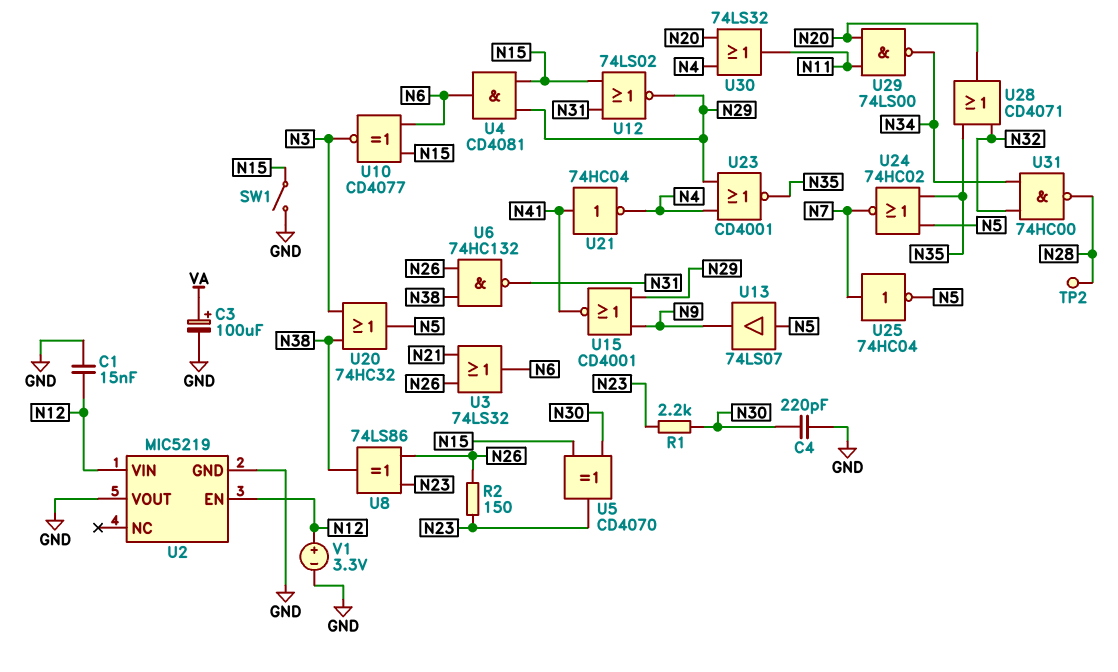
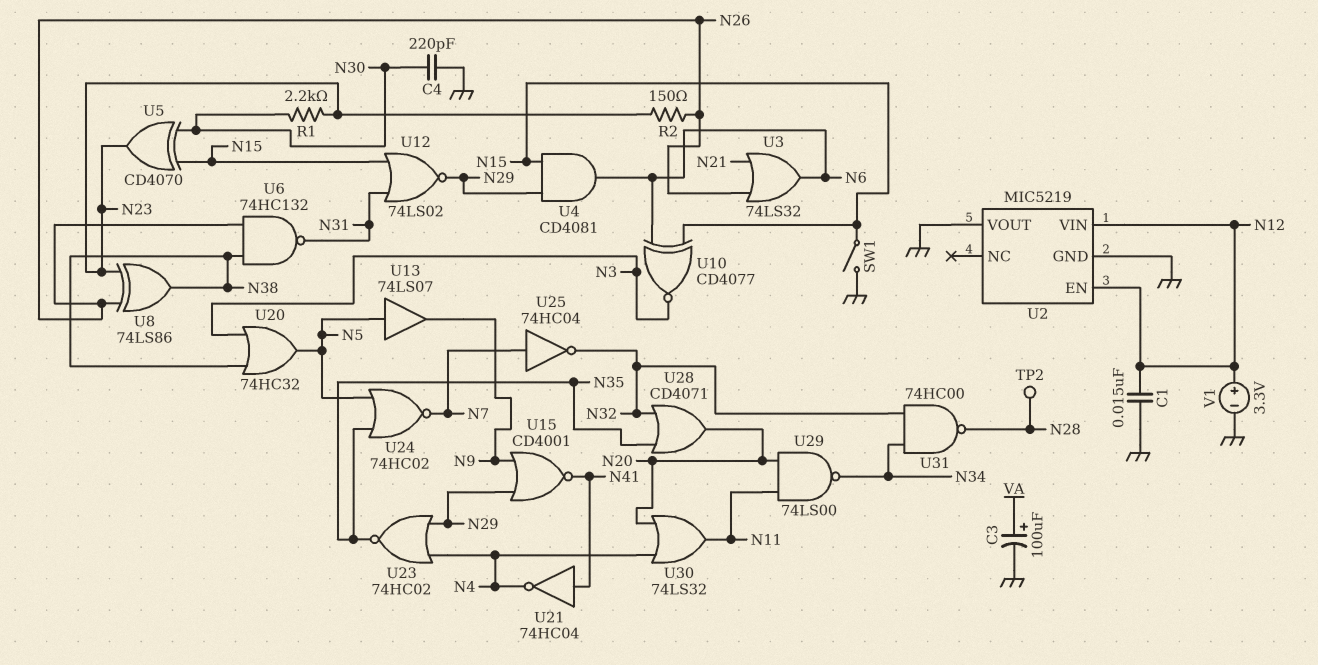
U23: NOR CD4001 (in N4, in N29, out N35) -> NOR 74HC02 (in N4, in N29, out N35)
U25: NOT 74HC04 (in N7, out N5) -> NOT 74HC04 (in N7, out N32)

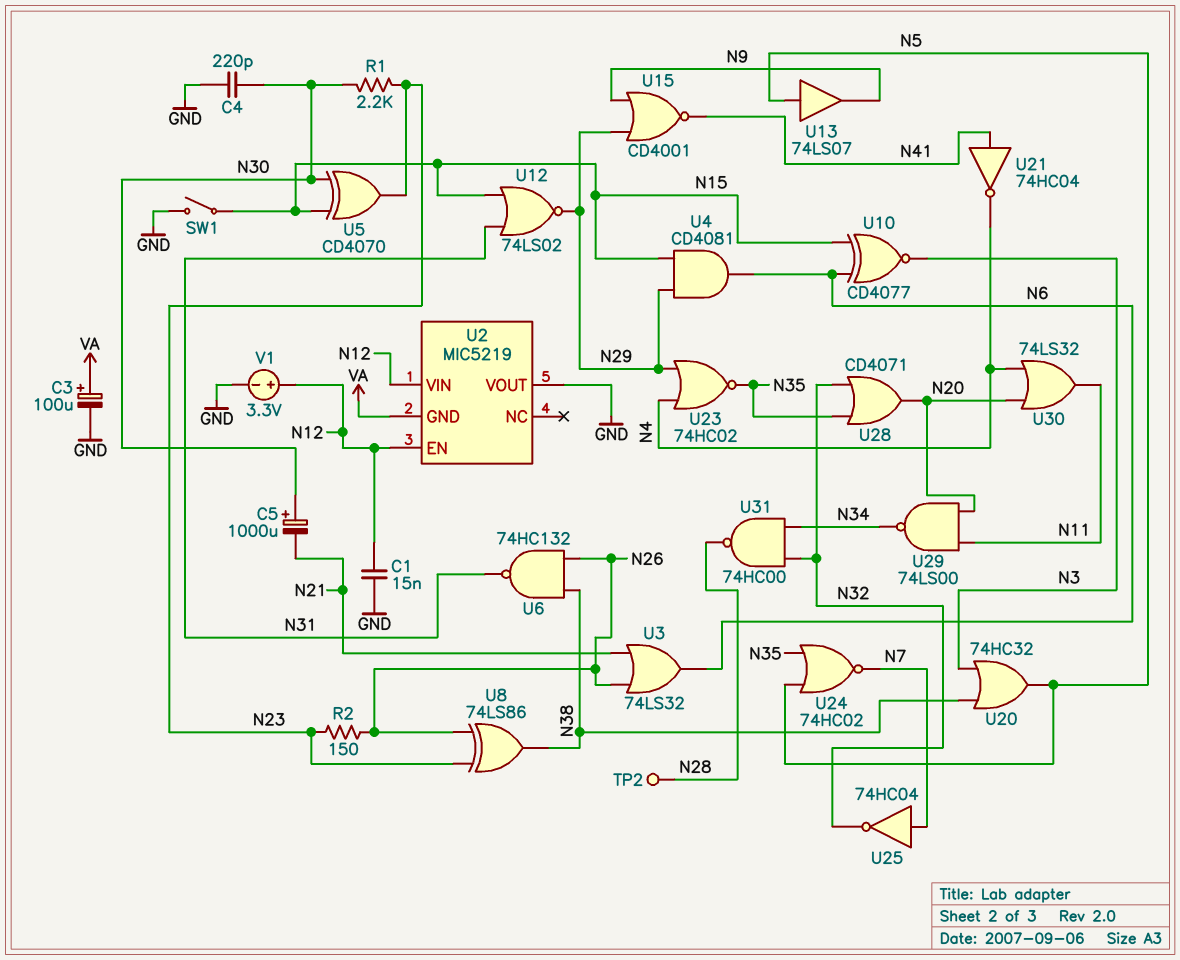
C5: none -> 1000uF (plus N30, minus N21)
U2 pin GND: GND -> VA

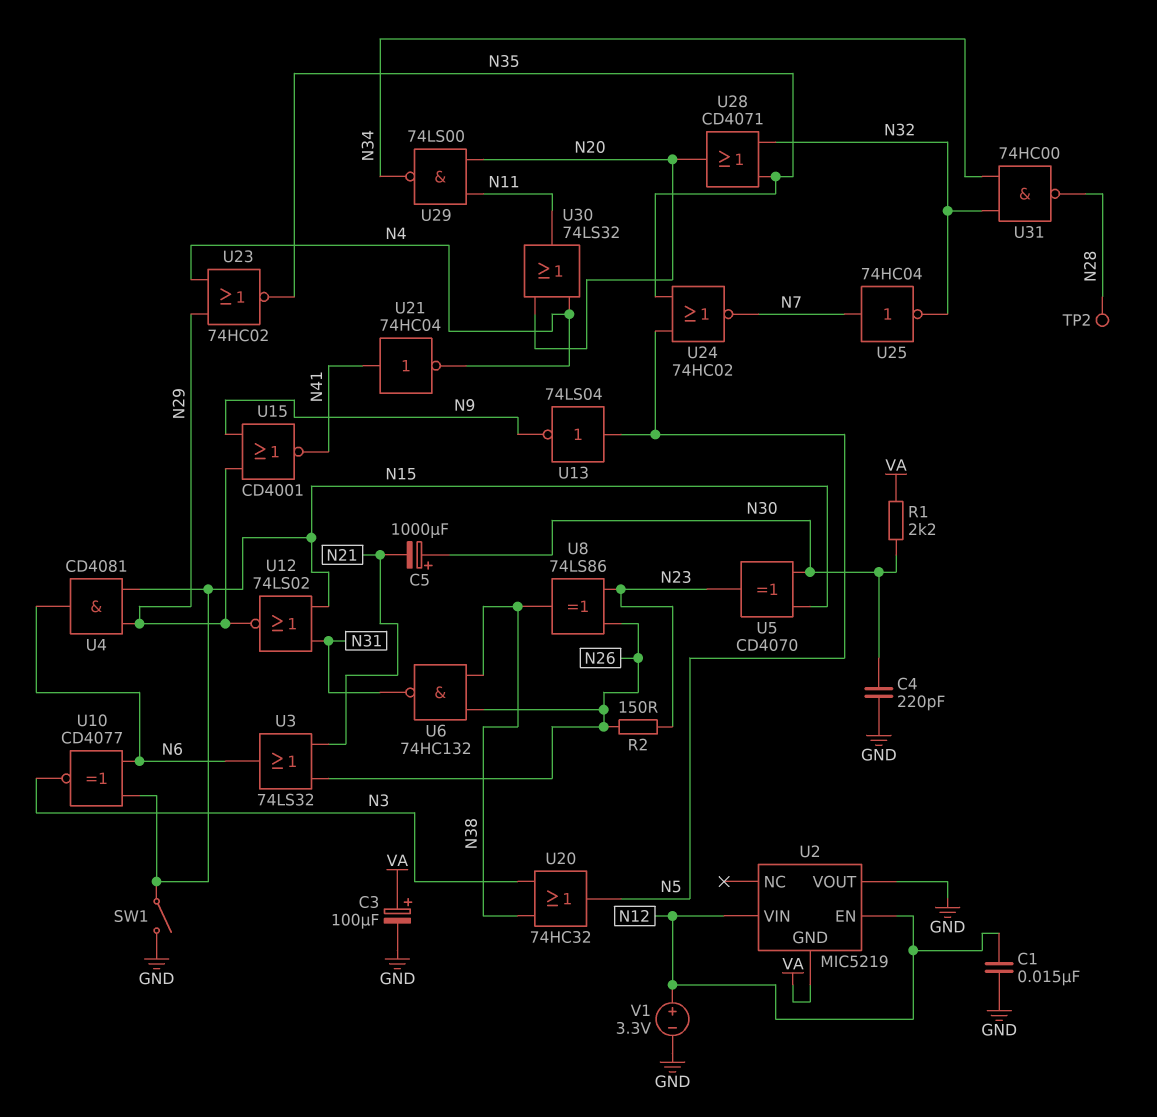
R1: 2.2k (N23, N30) -> 2.2k (N30, VA)
U13: buffer 74LS07 (in N5, out N9) -> NOT 74LS04 (in N5, out N9)

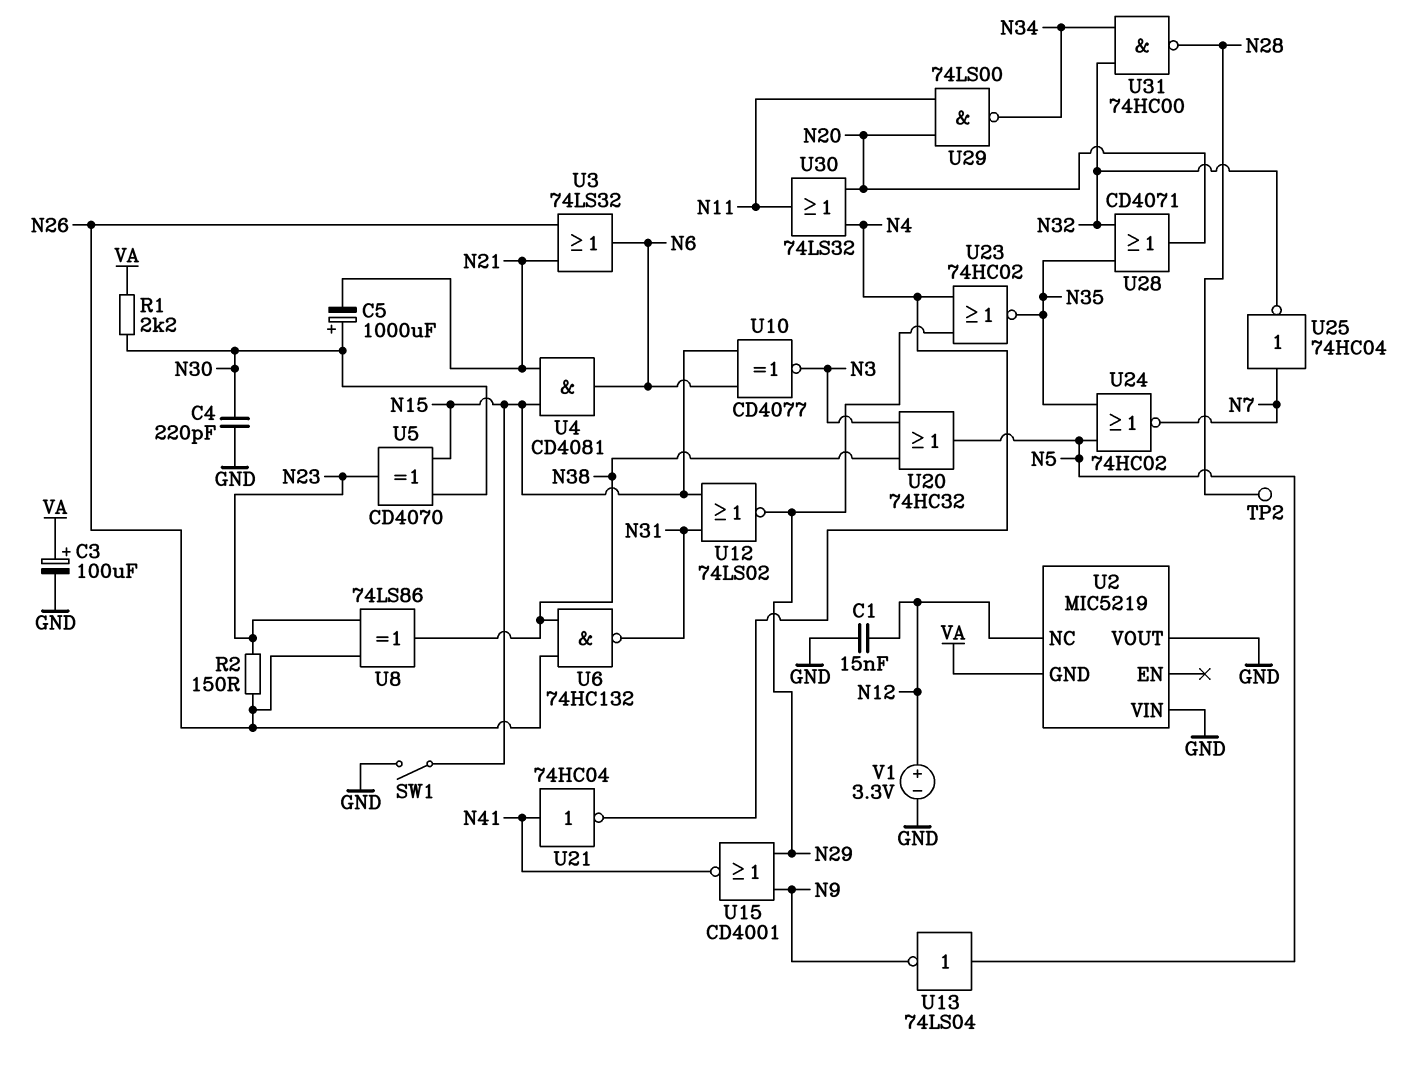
U2 pin EN: N12 -> none
U2 pin NC: none -> N12
U2 pin VIN: N12 -> GND
U4: AND CD4081 (in N15, in N29, out N6) -> AND CD4081 (in N15, in N21, out N6)

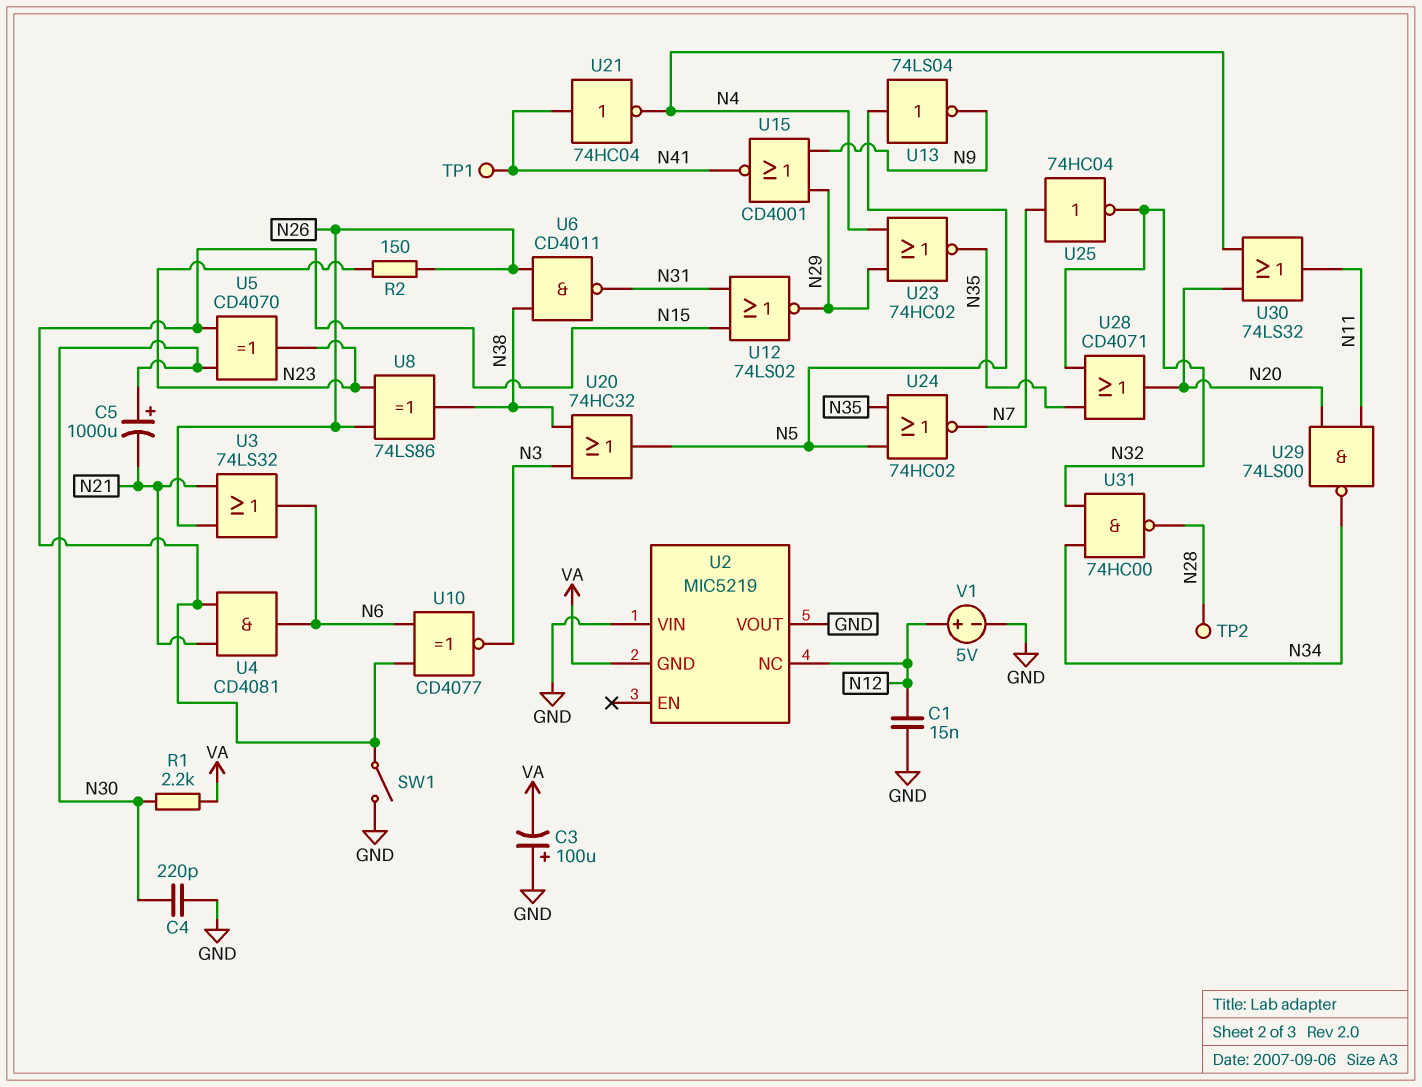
C3: 100uF (plus VA, minus GND) -> 100uF (plus GND, minus VA)
TP1: none -> test point (N41)
U6: NAND 74HC132 (in N26, in N38, out N31) -> NAND CD4011 (in N26, in N38, out N31)
V1: 3.3V (plus N12, minus GND) -> 5V (plus N12, minus GND)

